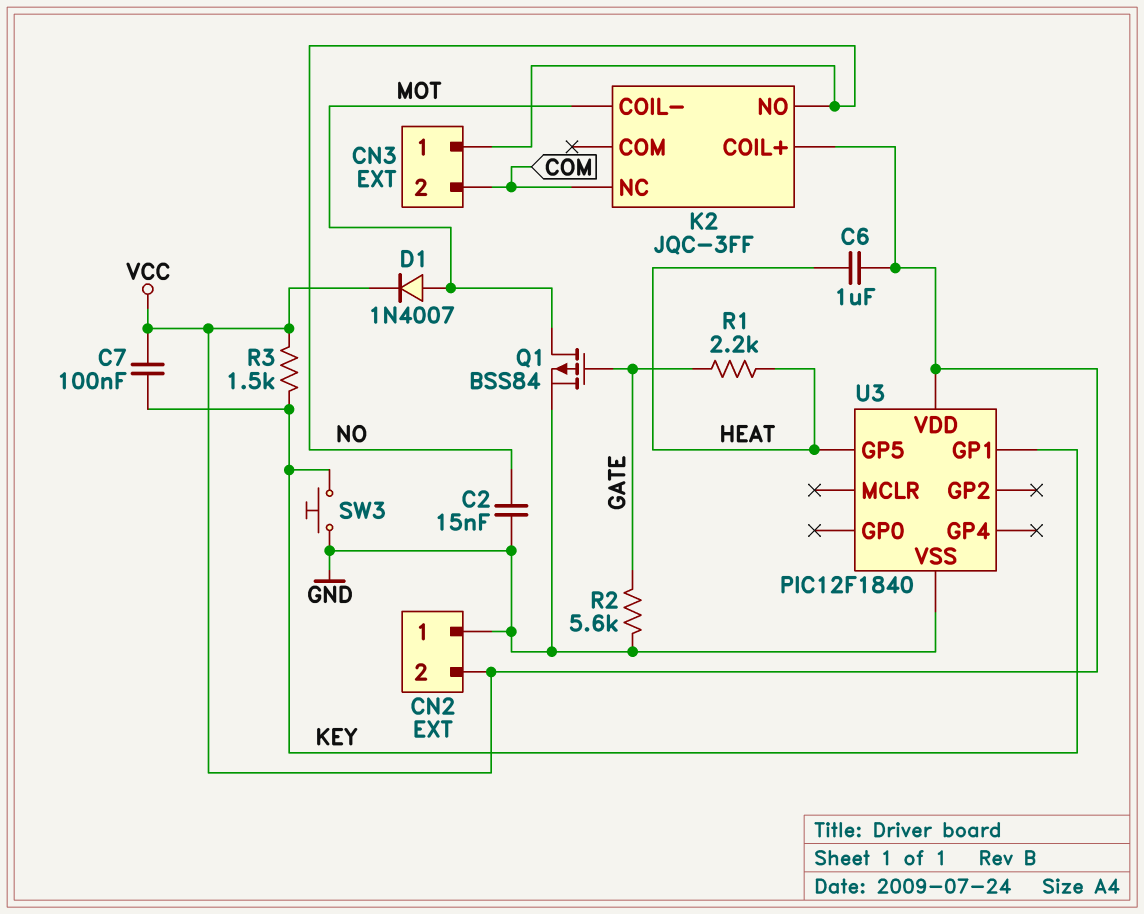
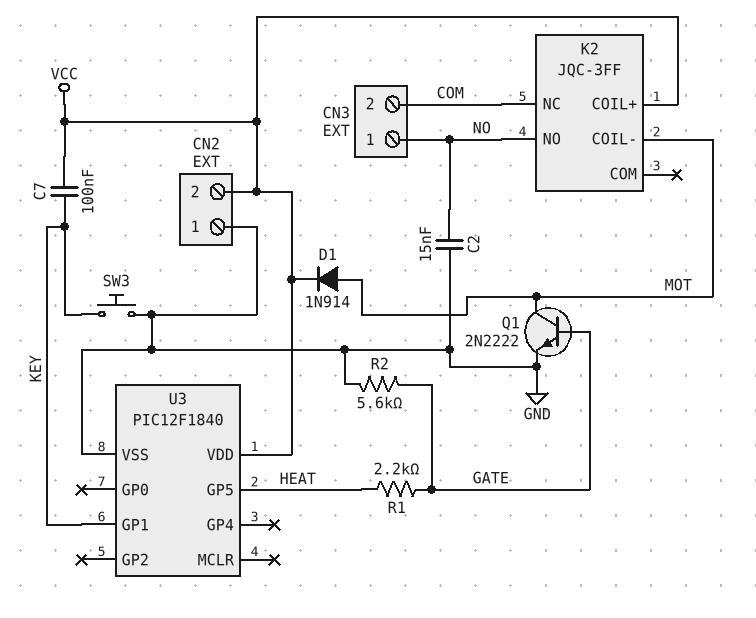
C6: 1uF (HEAT, VCC) -> none
D1: diode 1N4007 (A MOT, K VCC) -> diode 1N914 (A MOT, K VCC)
Q1: PMOS BSS84 (G GATE, D MOT, S GND) -> NPN 2N2222 (B GATE, C MOT, E GND)
R3: 1.5k (KEY, VCC) -> none

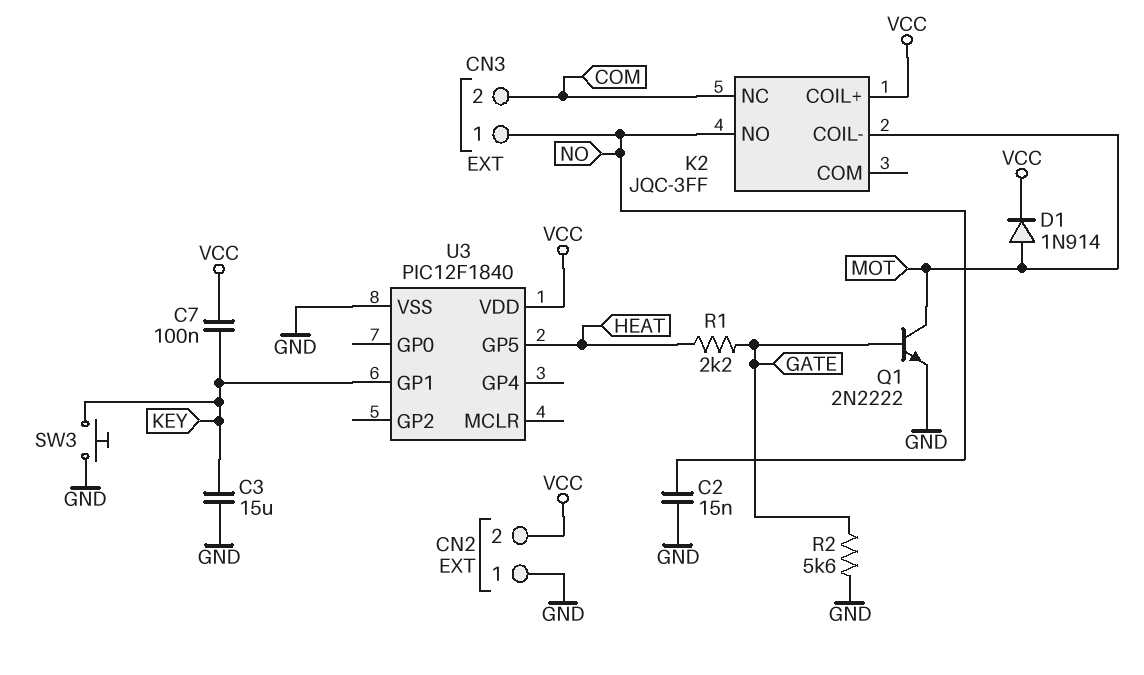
C3: none -> 15uF (GND, KEY)

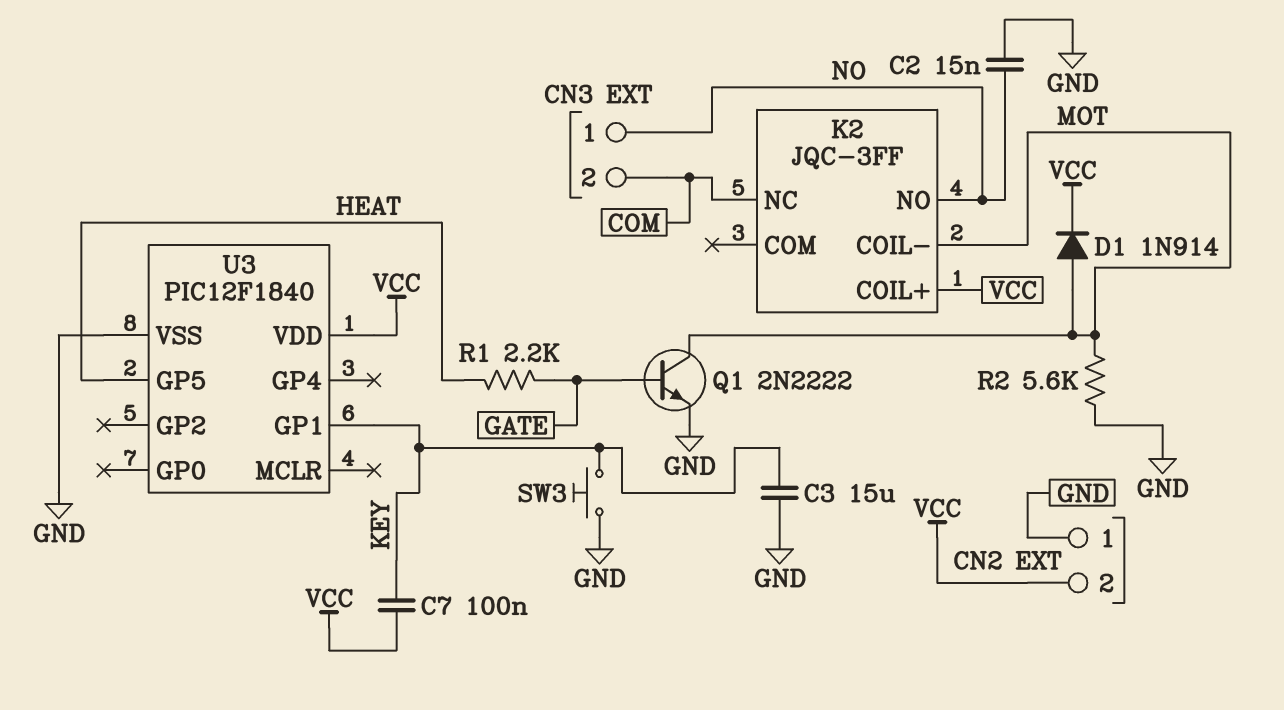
R2: 5.6k (GATE, GND) -> 5.6k (GND, MOT)

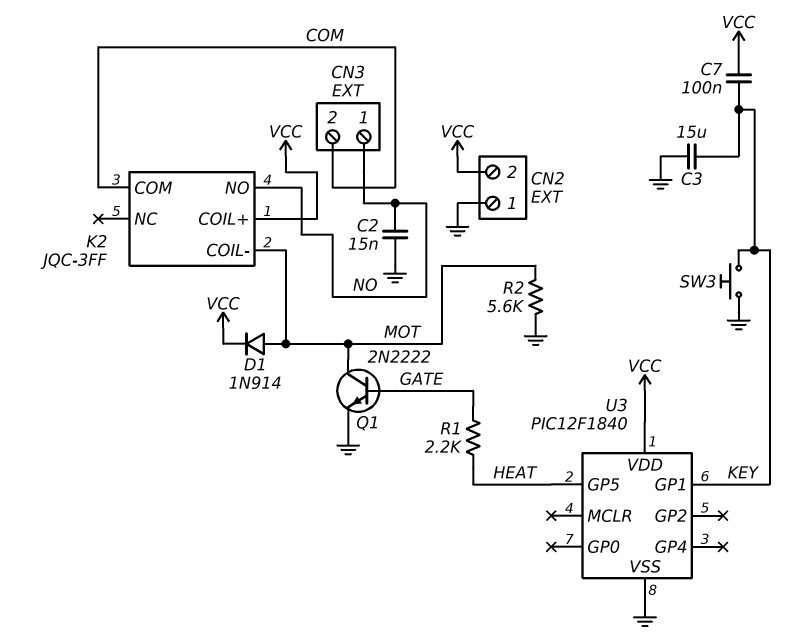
K2 pin COM: none -> COM
K2 pin NC: COM -> none

